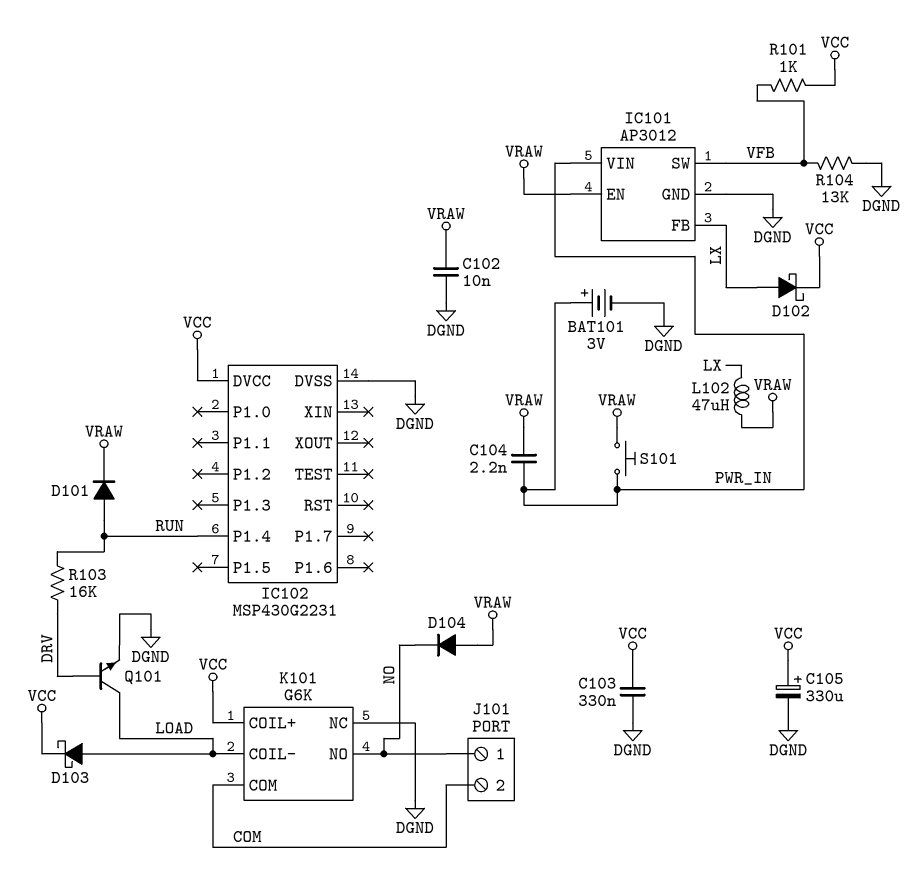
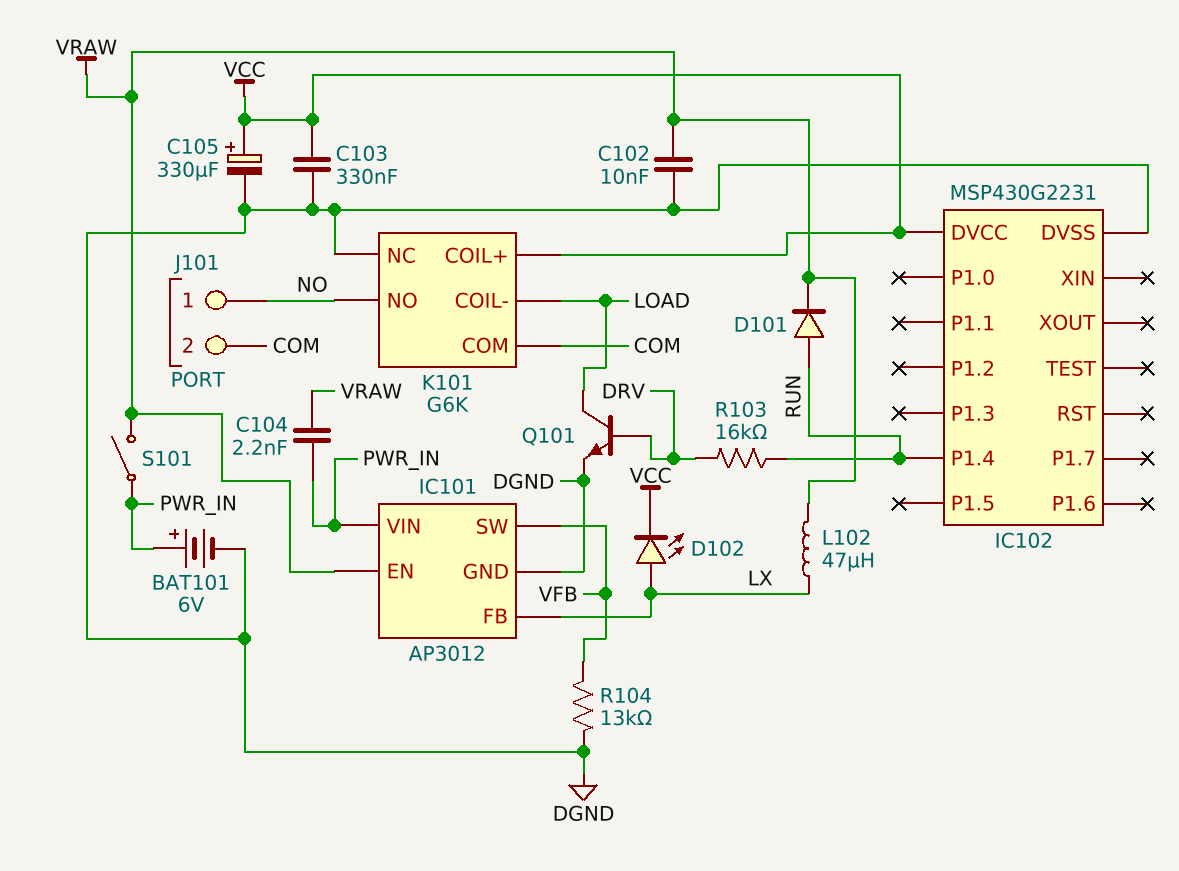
BAT101: 3V (plus PWR_IN, minus DGND) -> 6V (plus PWR_IN, minus DGND)
D102: schottky (A LX, K VCC) -> LED (A LX, K VCC)
D103: schottky (A LOAD, K VCC) -> none
D104: diode (A VRAW, K NO) -> none
R101: 1k (VCC, VFB) -> none
S101: button (PWR_IN, VRAW) -> switch (PWR_IN, VRAW)

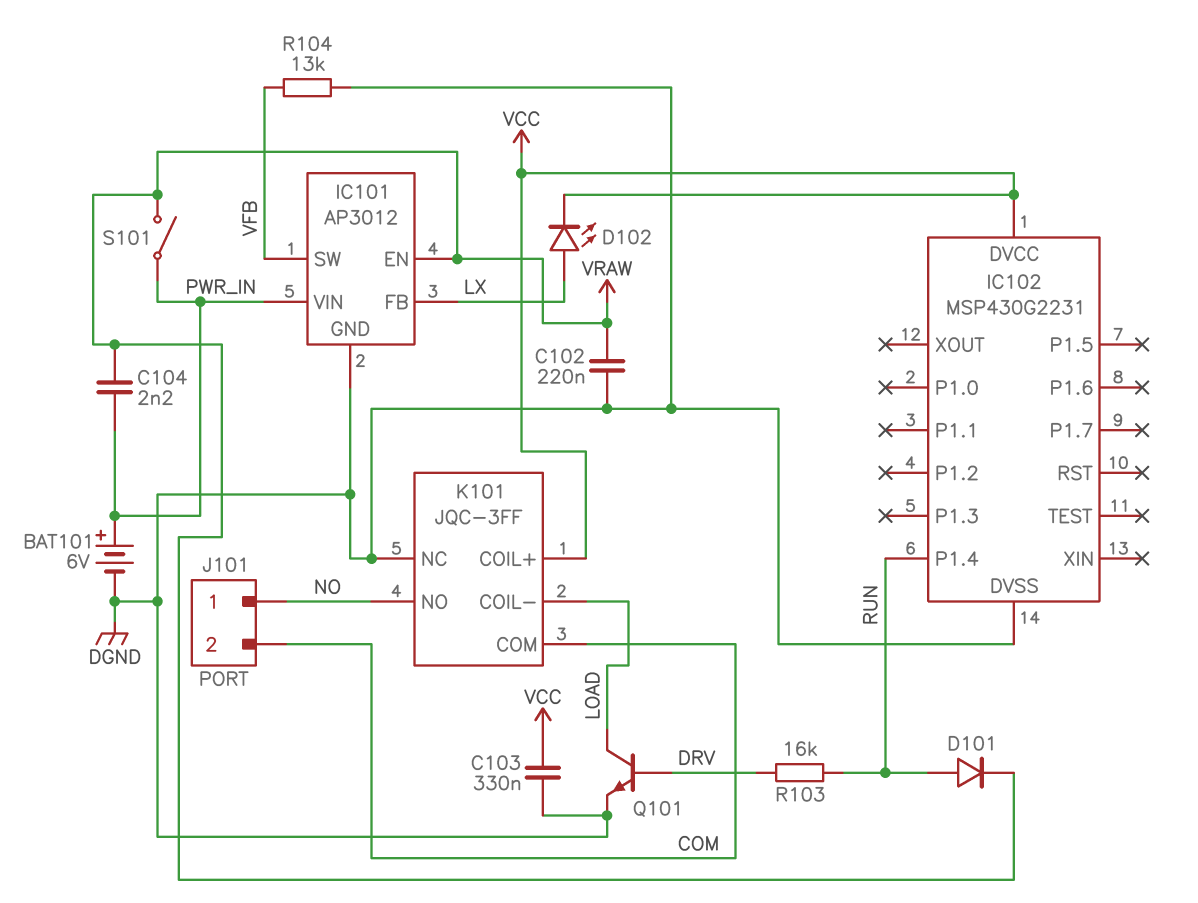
C102: 10nF (DGND, VRAW) -> 220nF (DGND, VRAW)
C105: 330uF (plus VCC, minus DGND) -> none
K101: G6K -> JQC-3FF
L102: 47uH (LX, VRAW) -> none

